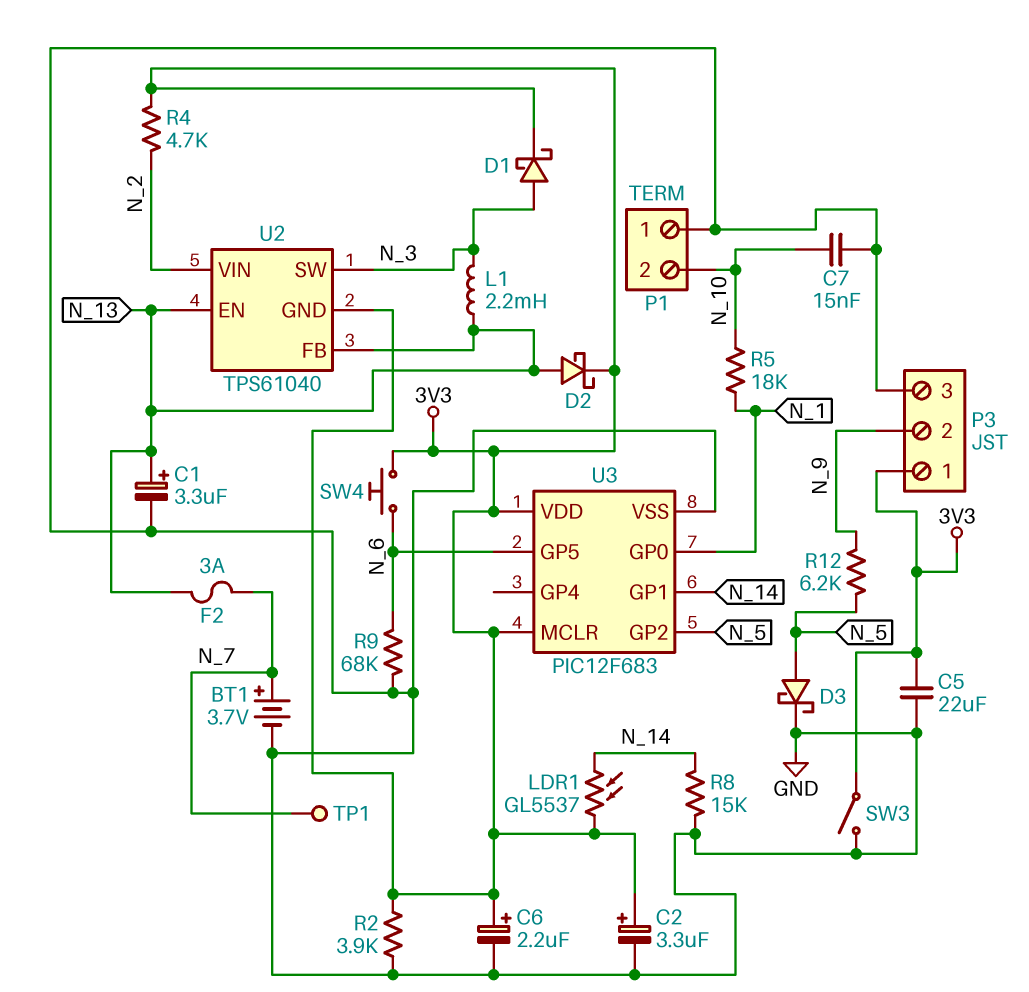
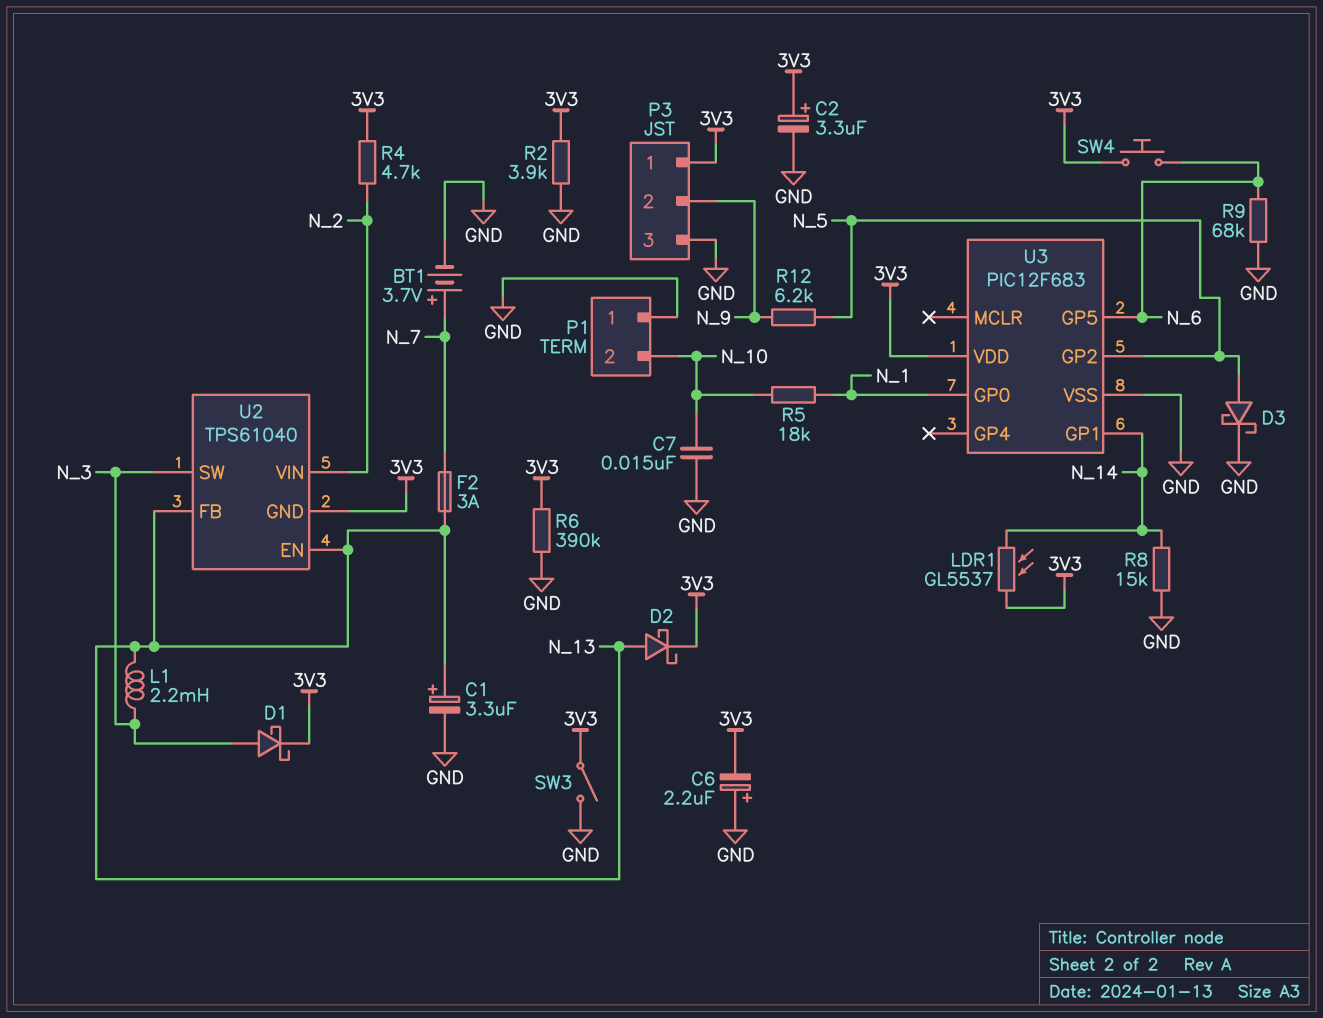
C5: 22uF (3V3, GND) -> none
C6: 2.2uF (plus 3V3, minus GND) -> 2.2uF (plus GND, minus 3V3)
R6: none -> 390k (3V3, GND)
TP1: test point (N_7) -> none
U3 pin MCLR: 3V3 -> none

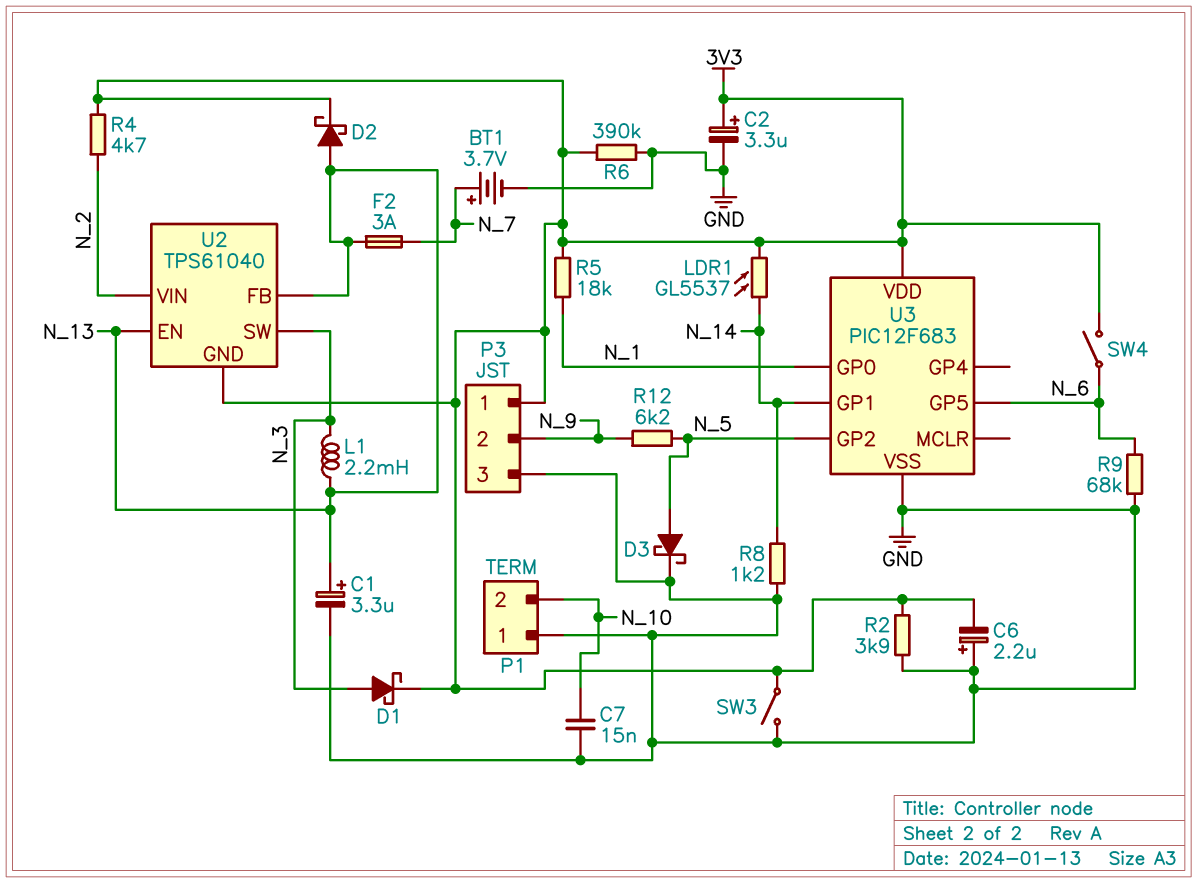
R5: 18k (N_1, N_10) -> 18k (3V3, N_1)
R8: 15k (GND, N_14) -> 1.2k (GND, N_14)
SW4: button (3V3, N_6) -> switch (3V3, N_6)

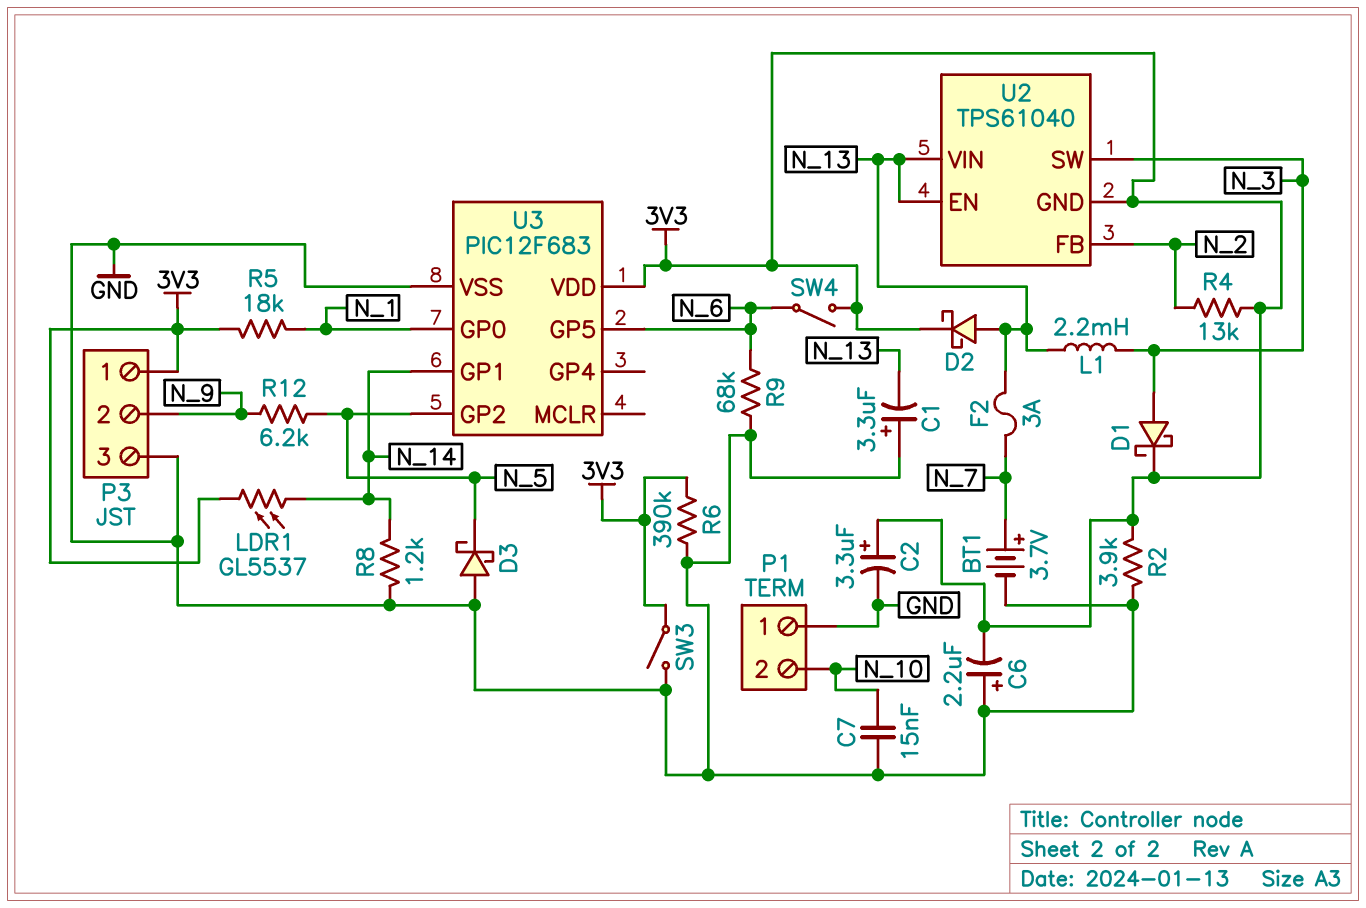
C1: 3.3uF (plus N_13, minus GND) -> 3.3uF (plus GND, minus N_13)
D3: schottky (A N_5, K GND) -> schottky (A GND, K N_5)
R4: 4.7k (3V3, N_2) -> 13k (3V3, N_2)
U2 pin FB: N_13 -> N_2
U2 pin VIN: N_2 -> N_13

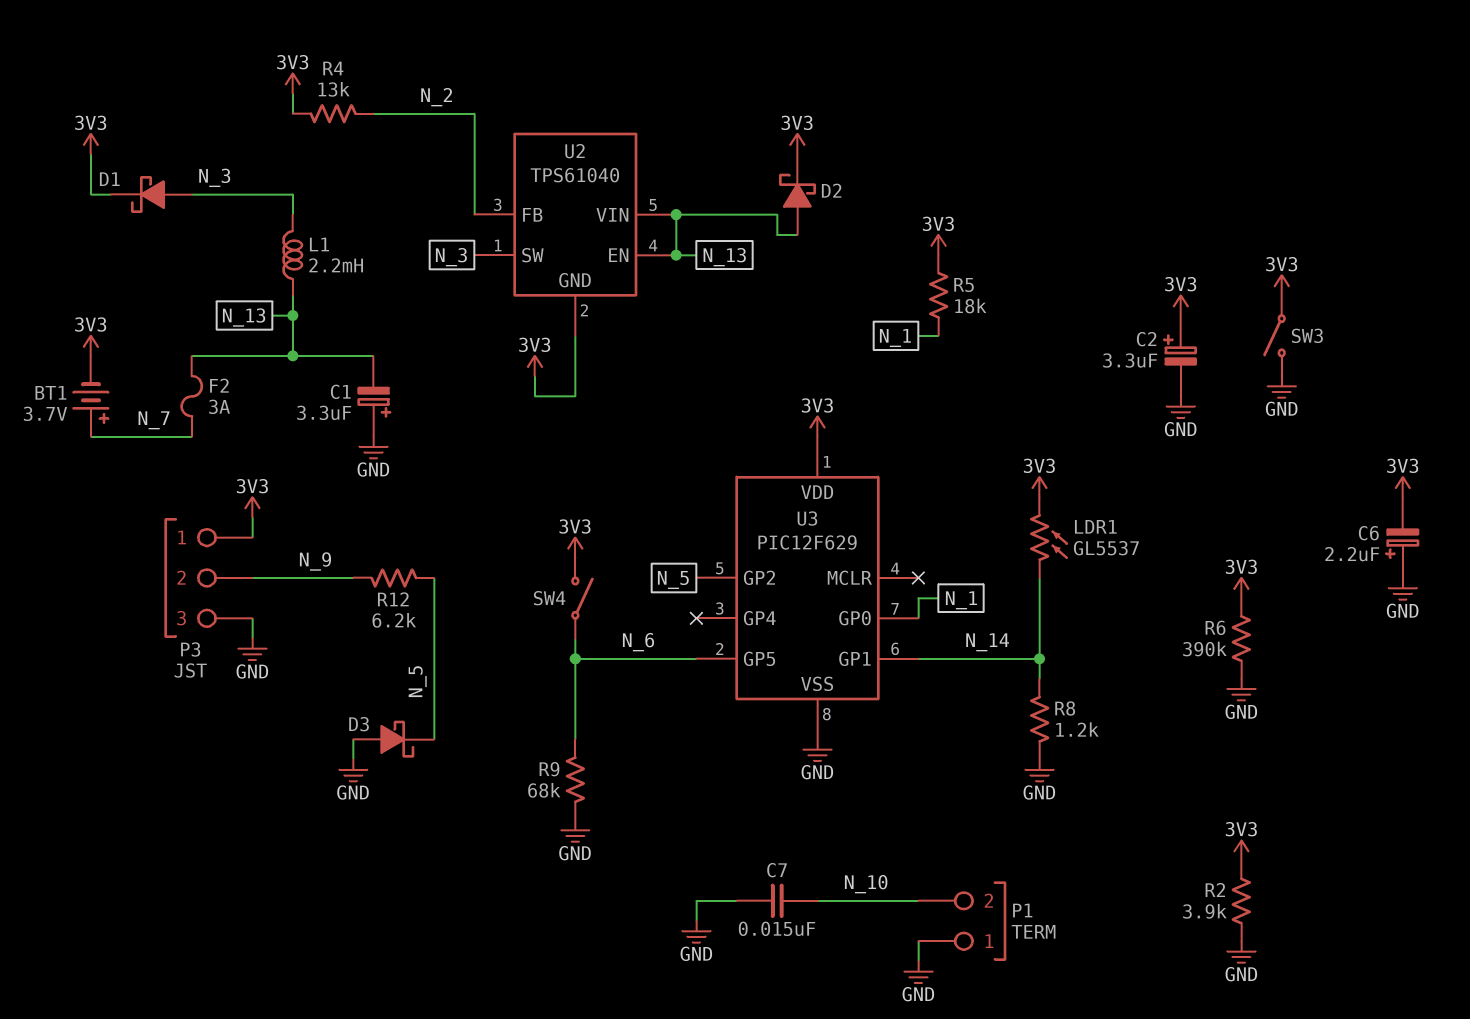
BT1: 3.7V (plus N_7, minus GND) -> 3.7V (plus N_7, minus 3V3)
U3: PIC12F683 -> PIC12F629

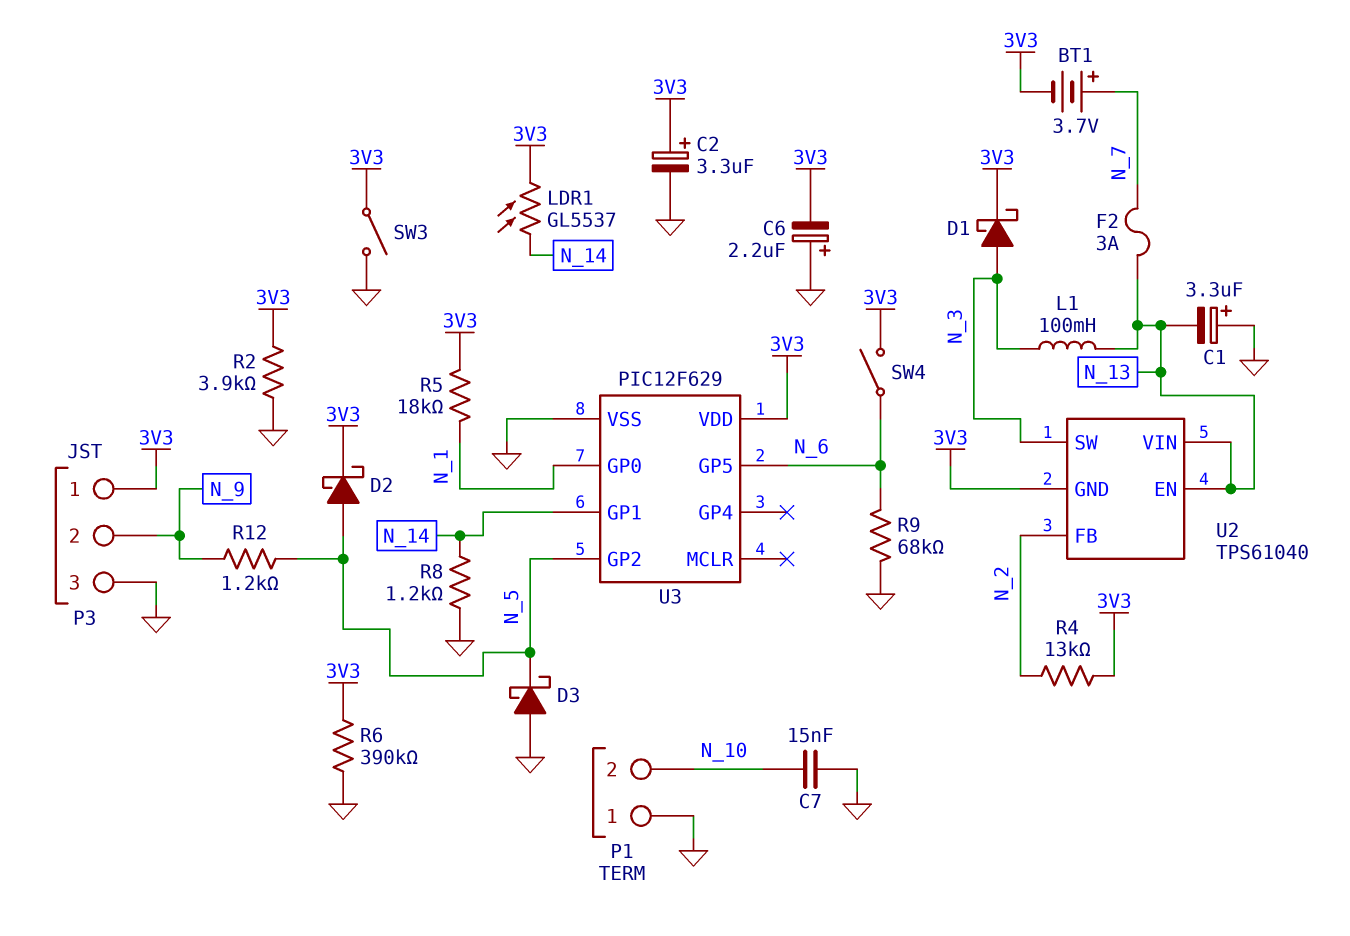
D2: schottky (A N_13, K 3V3) -> schottky (A N_5, K 3V3)
L1: 2.2mH (N_3, N_13) -> 100mH (N_3, N_13)
R12: 6.2k (N_5, N_9) -> 1.2k (N_5, N_9)

